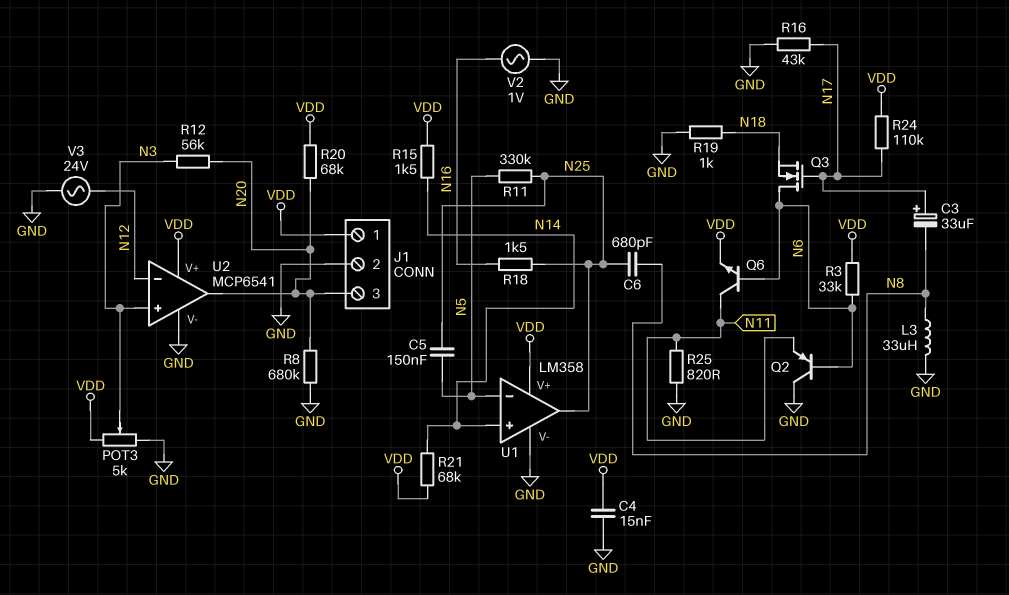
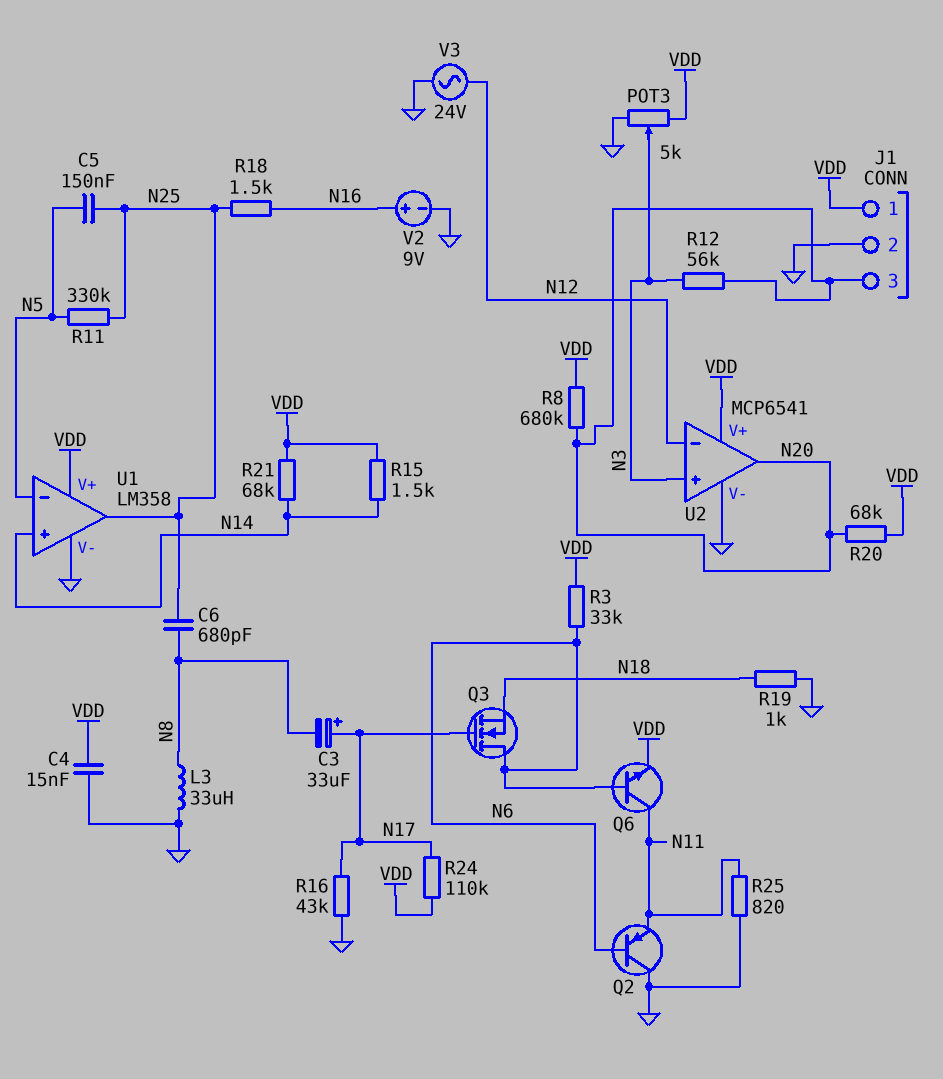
R8: 680k (GND, N20) -> 680k (N20, VDD)
V2: AC 1V (GND, N16) -> 9V (plus N16, minus GND)

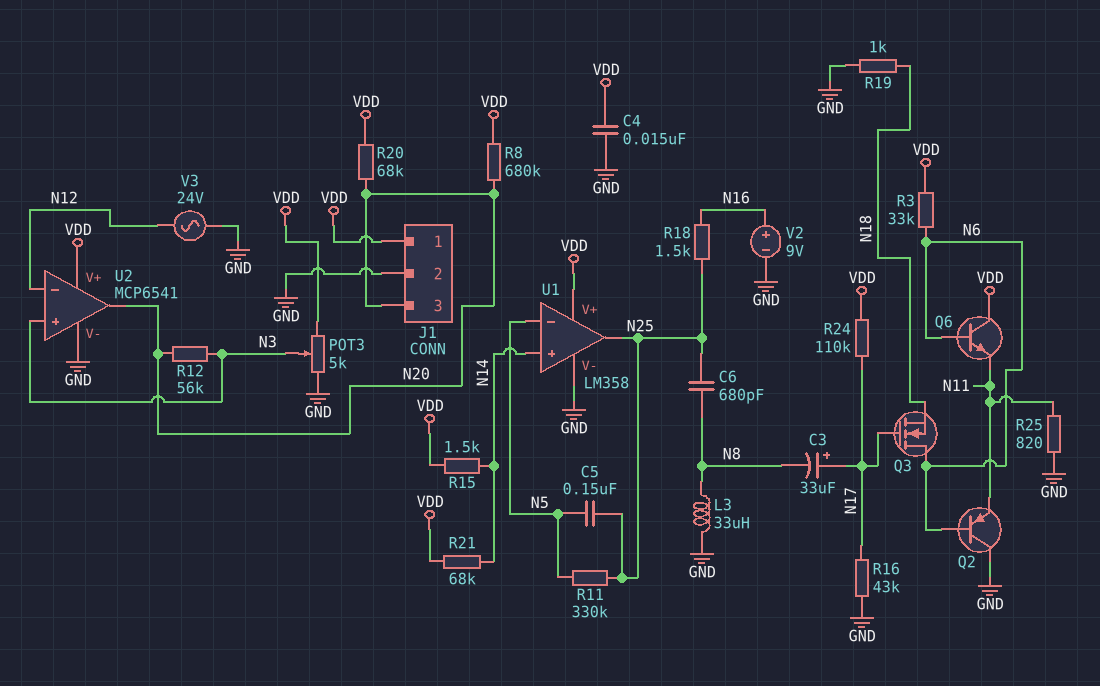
Q6: NPN (B N6, C N11, E VDD) -> NPN (B N6, C VDD, E N11)

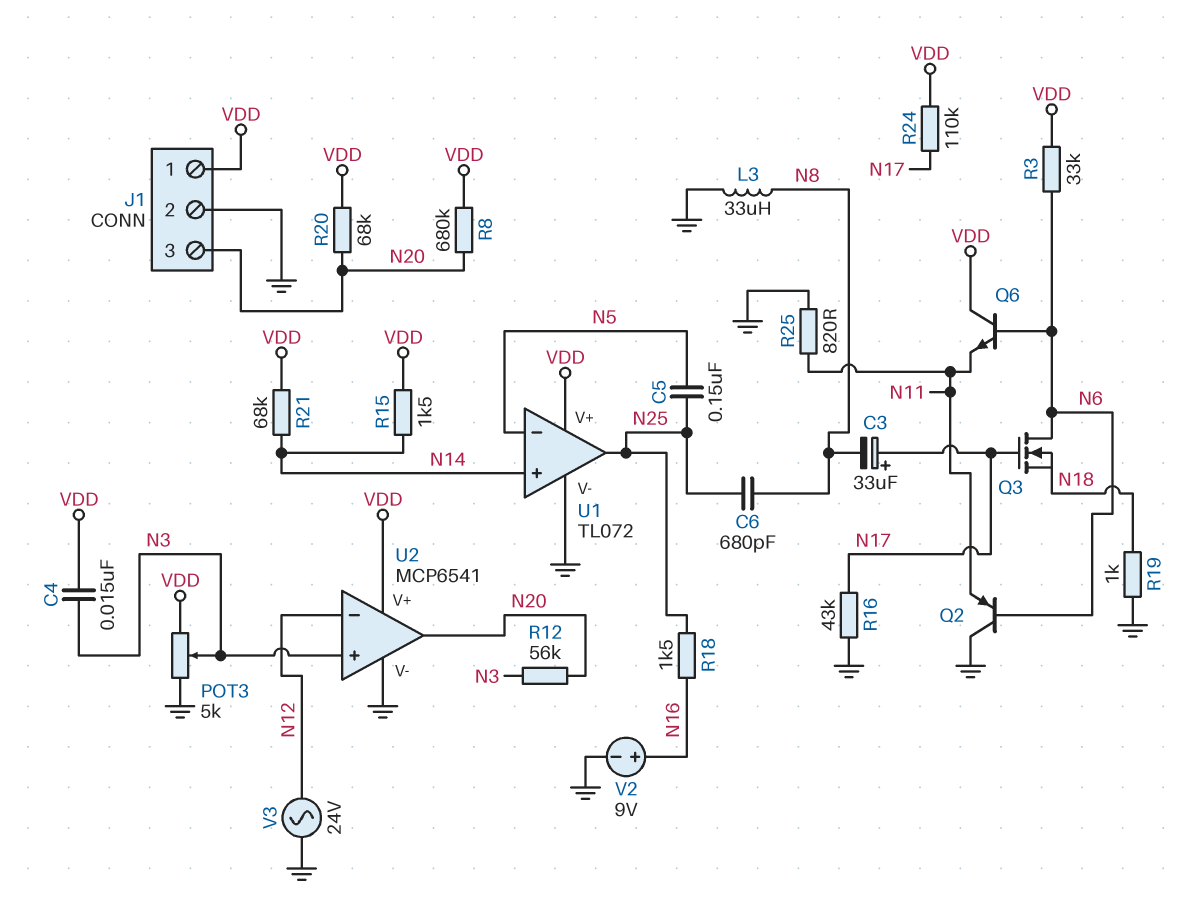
C4: 15nF (GND, VDD) -> 15nF (N3, VDD)
R11: 330k (N5, N25) -> none
U1: LM358 -> TL072

